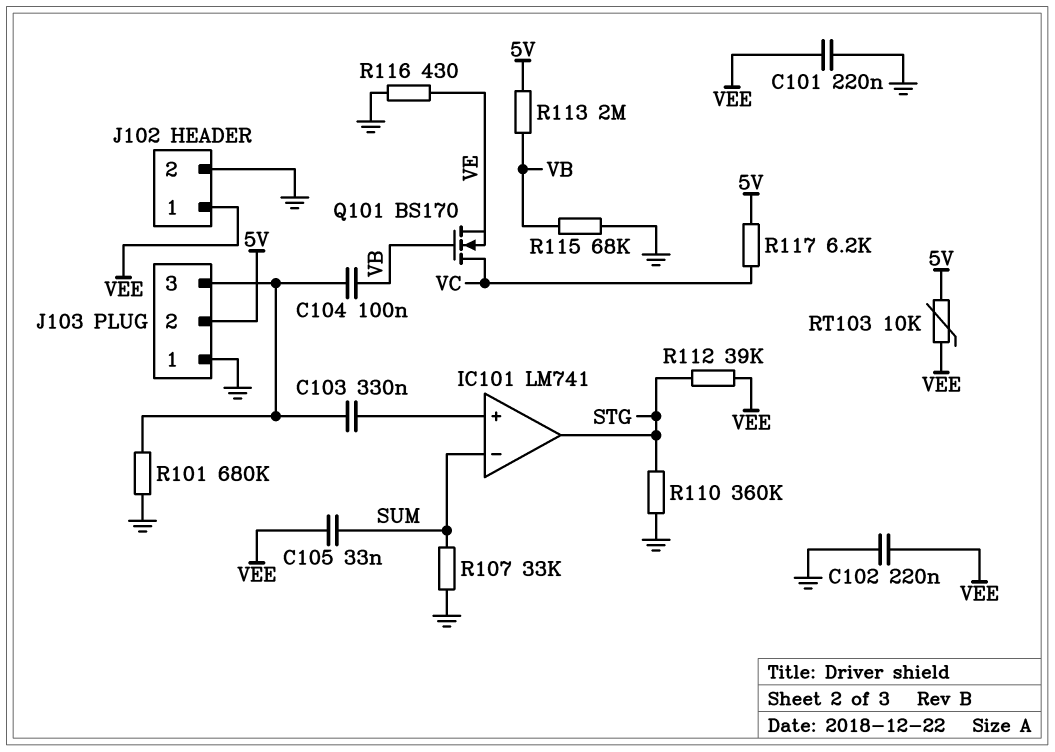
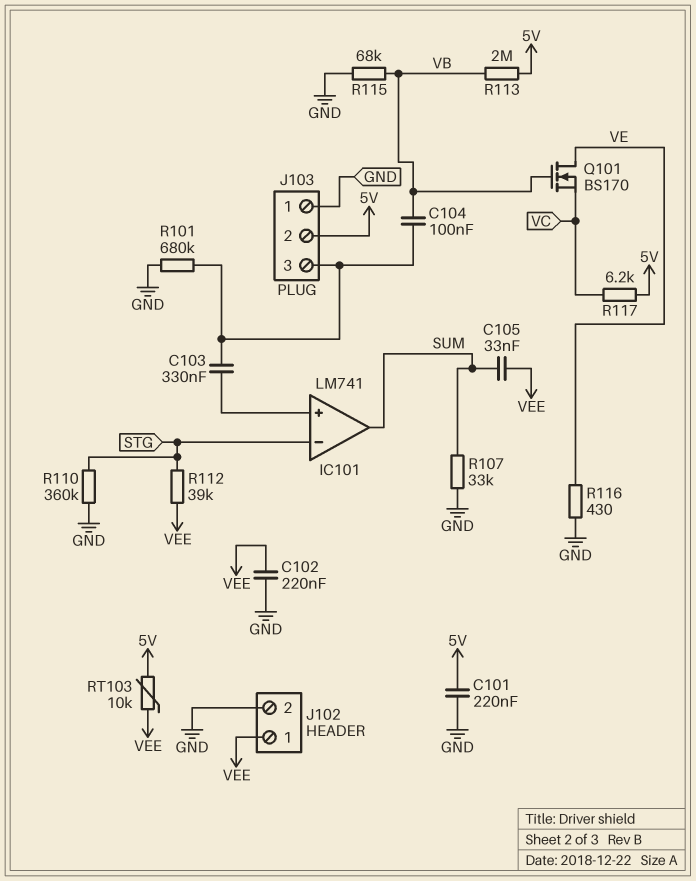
C101: 220nF (GND, VEE) -> 220nF (5V, GND)
IC101 pin in-: SUM -> STG
IC101 pin out: STG -> SUM
Q101: NMOS BS170 (G VB, D VC, S VE) -> NMOS BS170 (G VB, D VE, S VC)

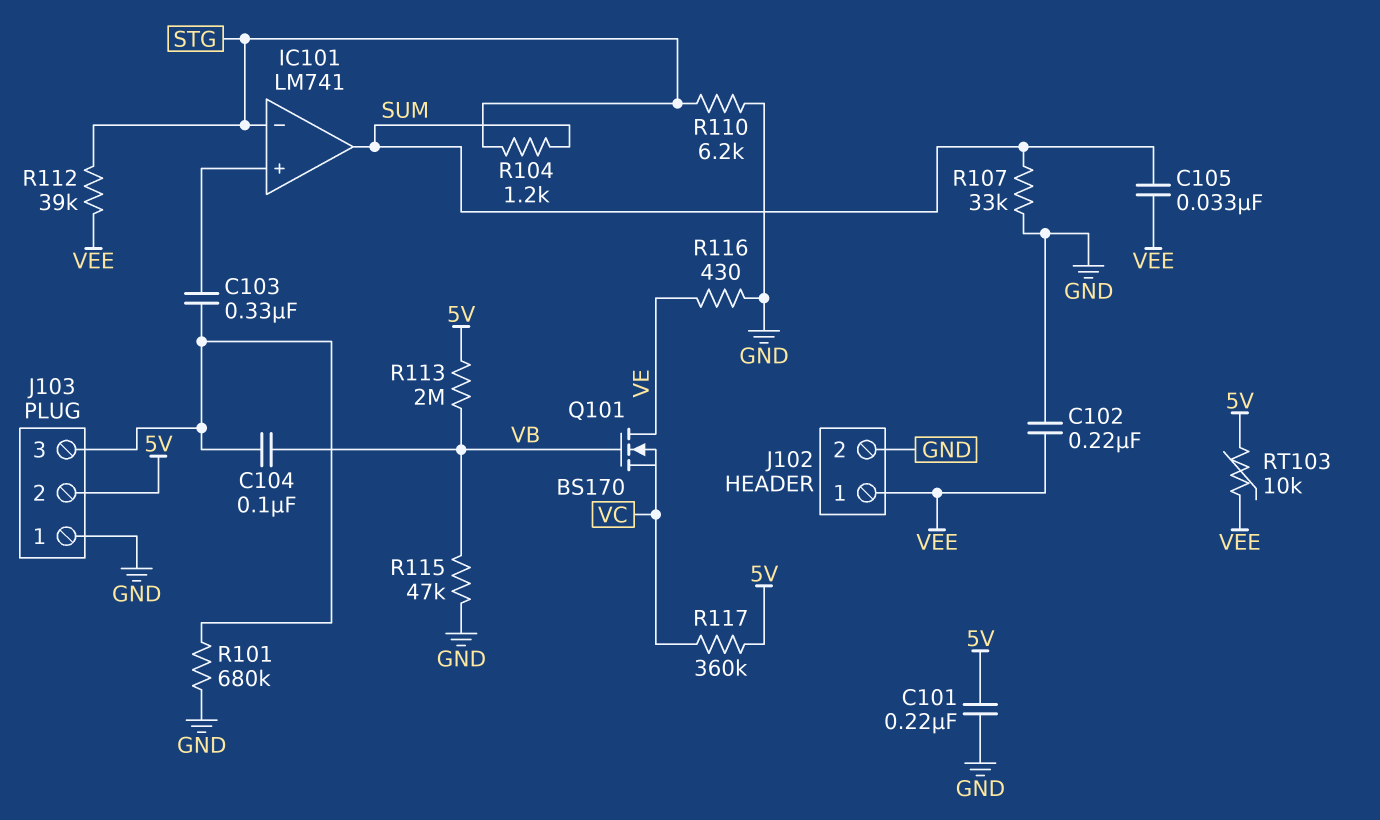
R104: none -> 1.2k (STG, SUM)
R110: 360k (GND, STG) -> 6.2k (GND, STG)
R115: 68k (GND, VB) -> 47k (GND, VB)
R117: 6.2k (5V, VC) -> 360k (5V, VC)

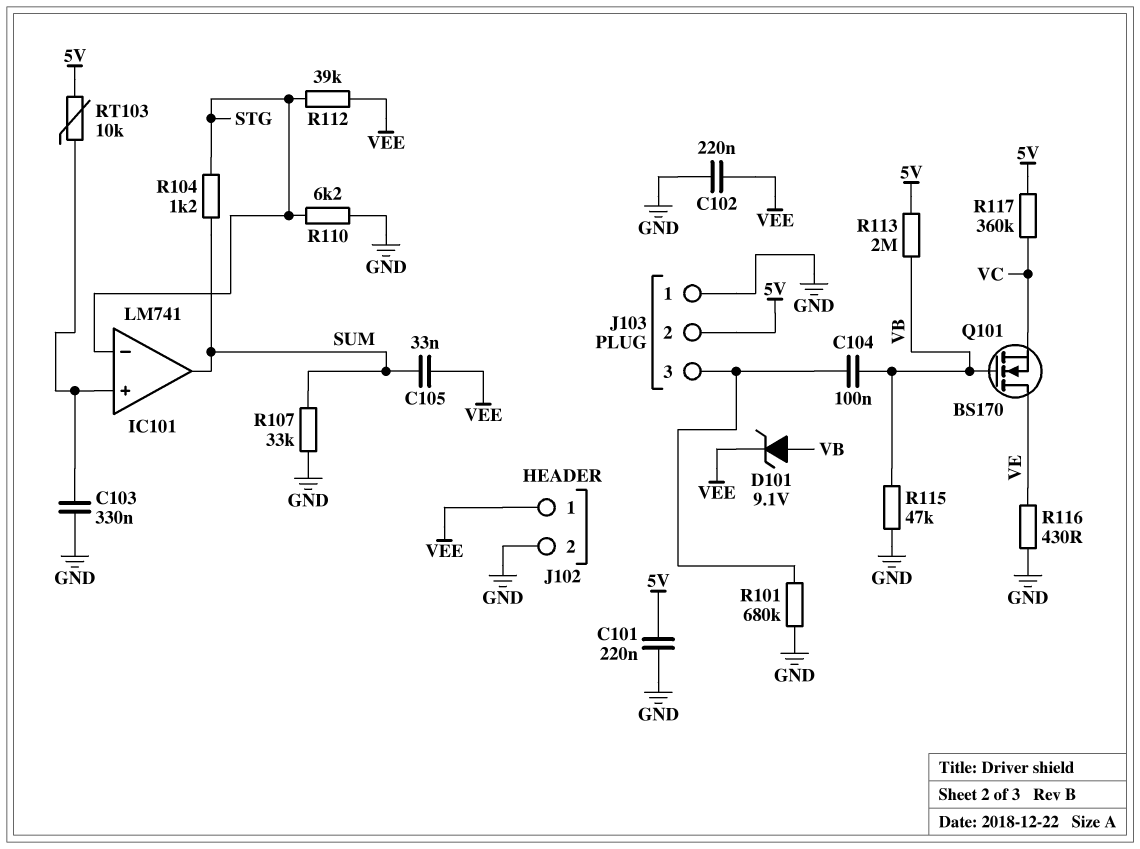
C103: 330nF (IC101/in+, J103/3) -> 330nF (GND, IC101/in+)
D101: none -> zener 9.1V (A VB, K VEE)
RT103: 10k (5V, VEE) -> 10k (5V, IC101/in+)

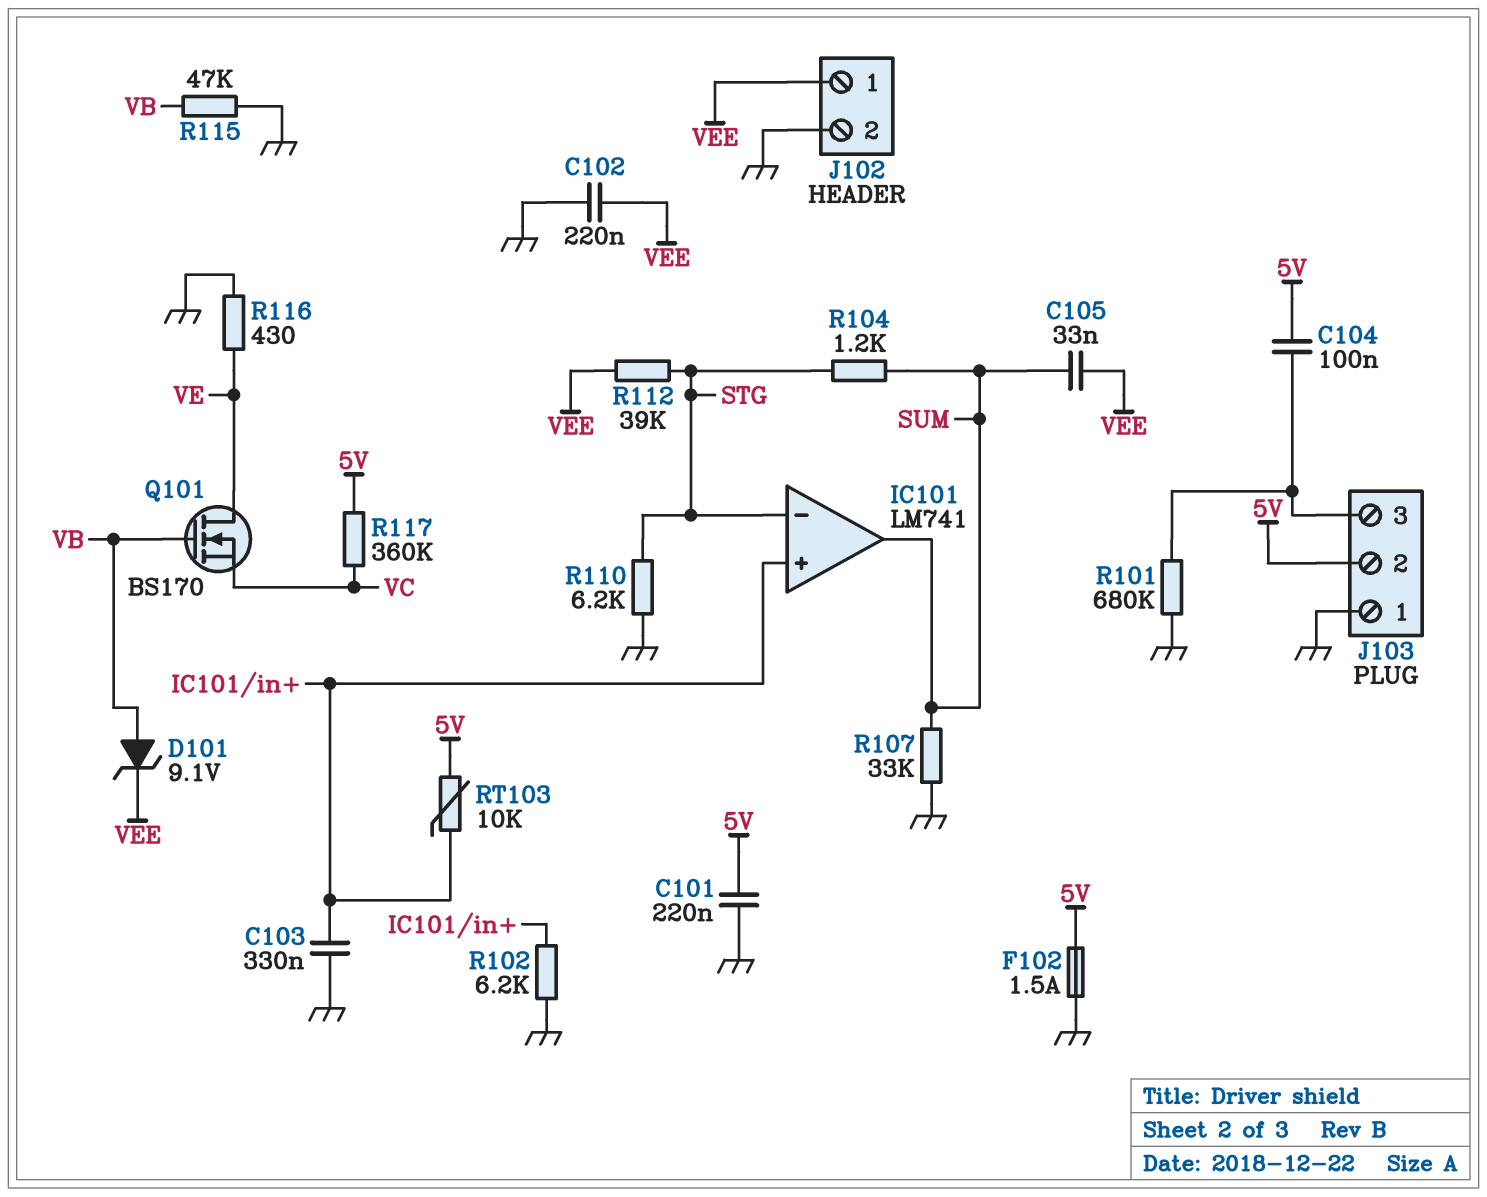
C104: 100nF (J103/3, VB) -> 100nF (5V, J103/3)
F102: none -> 1.5A (5V, GND)
R102: none -> 6.2k (GND, IC101/in+)
R113: 2M (5V, VB) -> none

